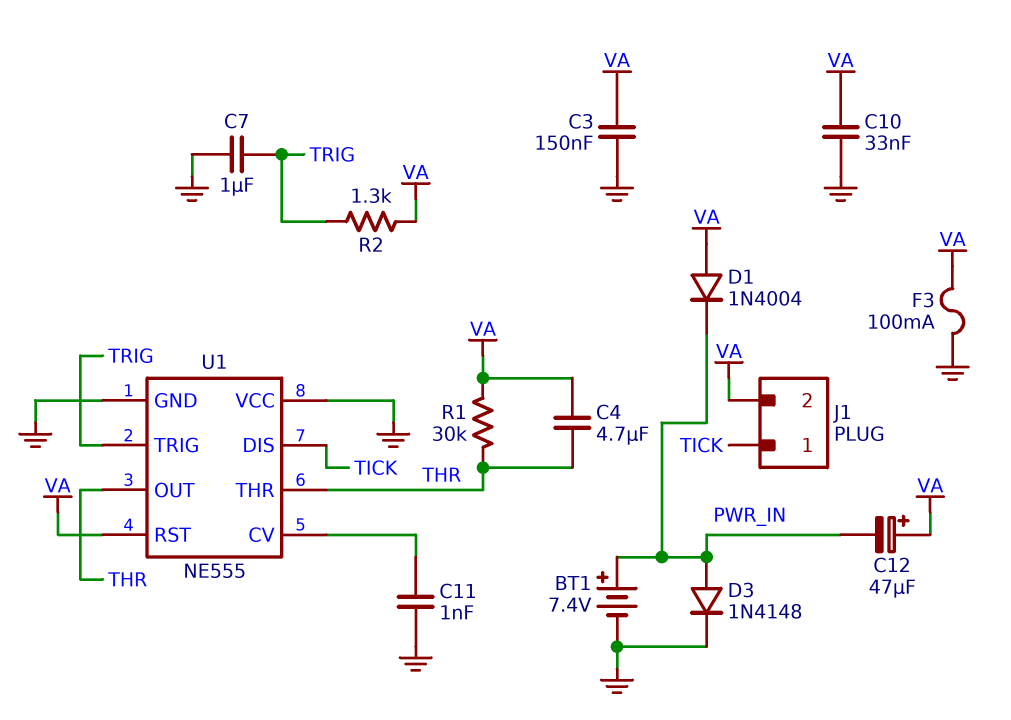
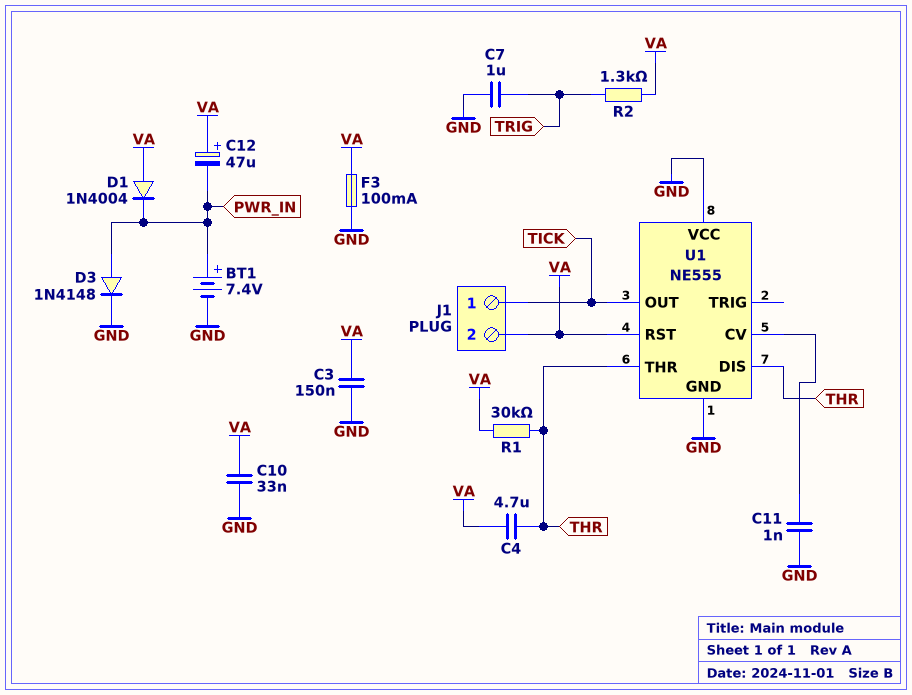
U1 pin DIS: TICK -> THR
U1 pin OUT: THR -> TICK
U1 pin TRIG: TRIG -> none

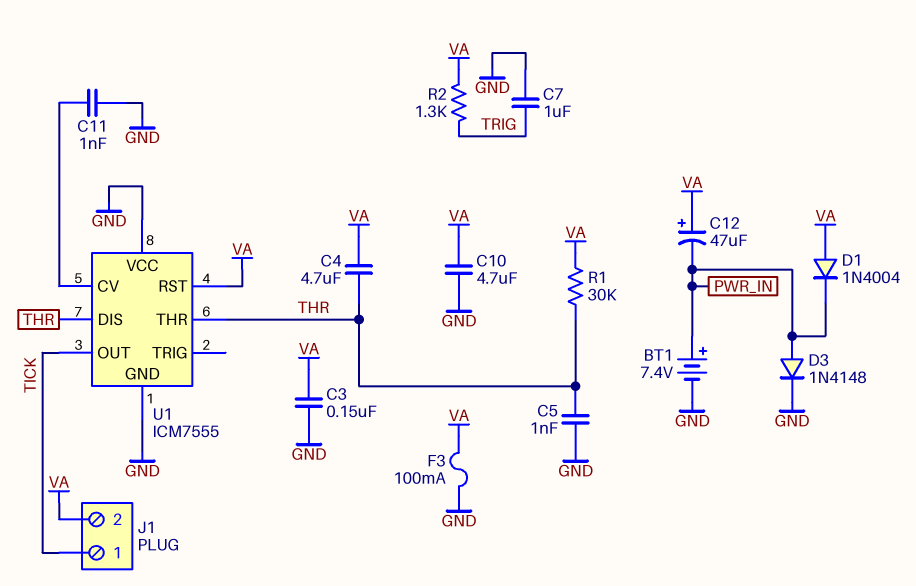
C5: none -> 1nF (GND, THR)
C10: 33nF (GND, VA) -> 4.7uF (GND, VA)
U1: NE555 -> ICM7555

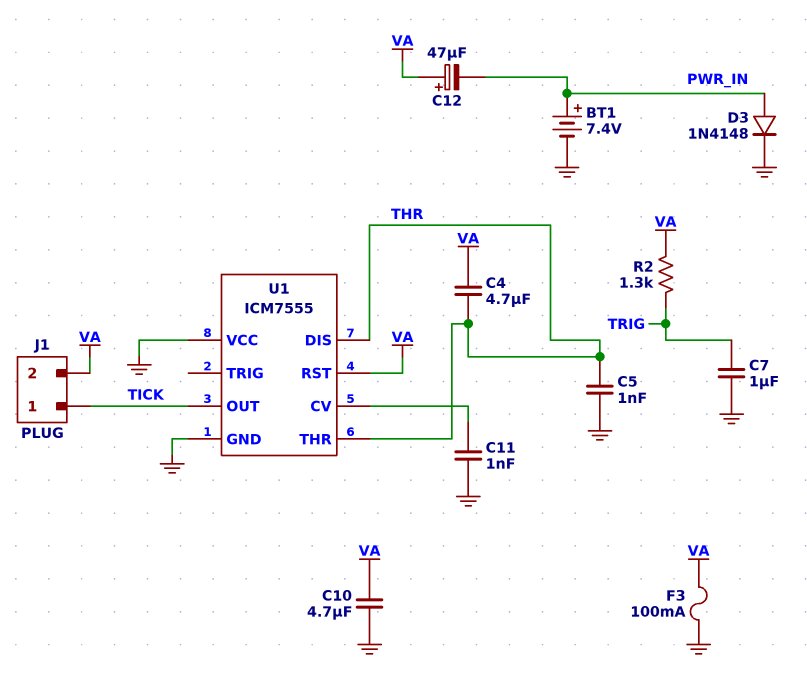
C3: 150nF (GND, VA) -> none
D1: diode 1N4004 (A VA, K PWR_IN) -> none
R1: 30k (THR, VA) -> none

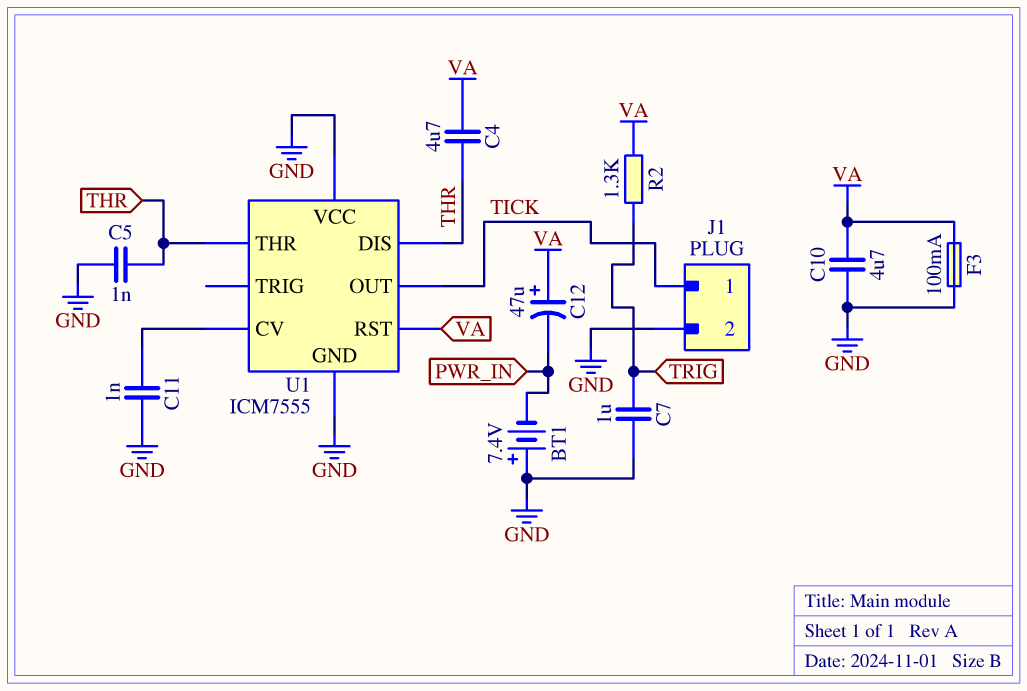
BT1: 7.4V (plus PWR_IN, minus GND) -> 7.4V (plus GND, minus PWR_IN)
D3: diode 1N4148 (A PWR_IN, K GND) -> none
J1 pin 2: VA -> GND

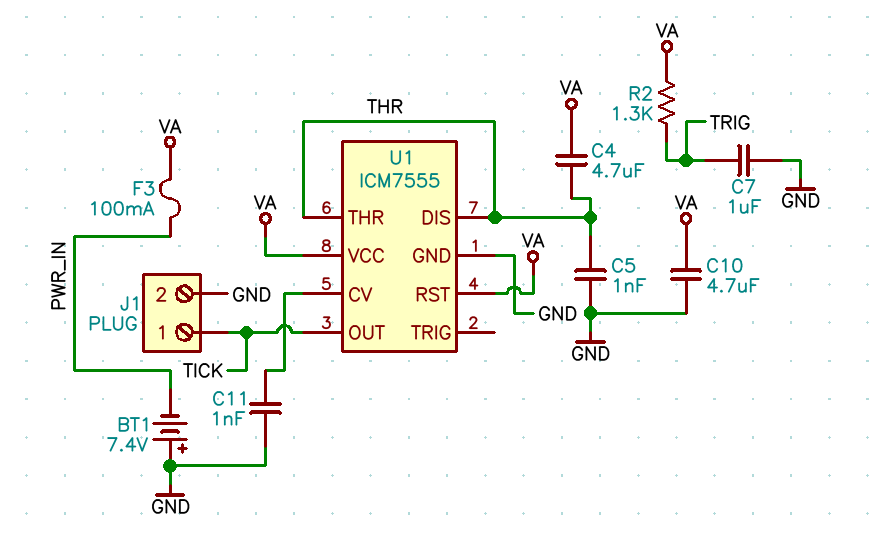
C12: 47uF (plus VA, minus PWR_IN) -> none
F3: 100mA (GND, VA) -> 100mA (PWR_IN, VA)
U1 pin VCC: GND -> VA

